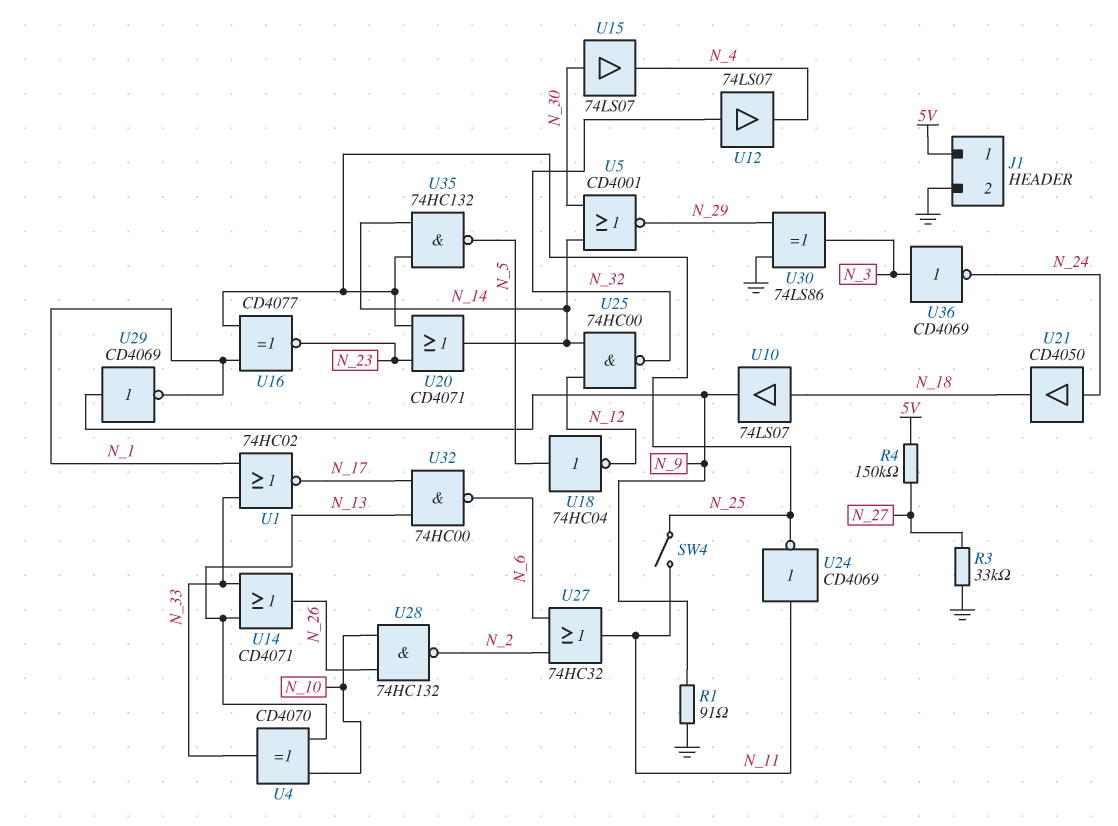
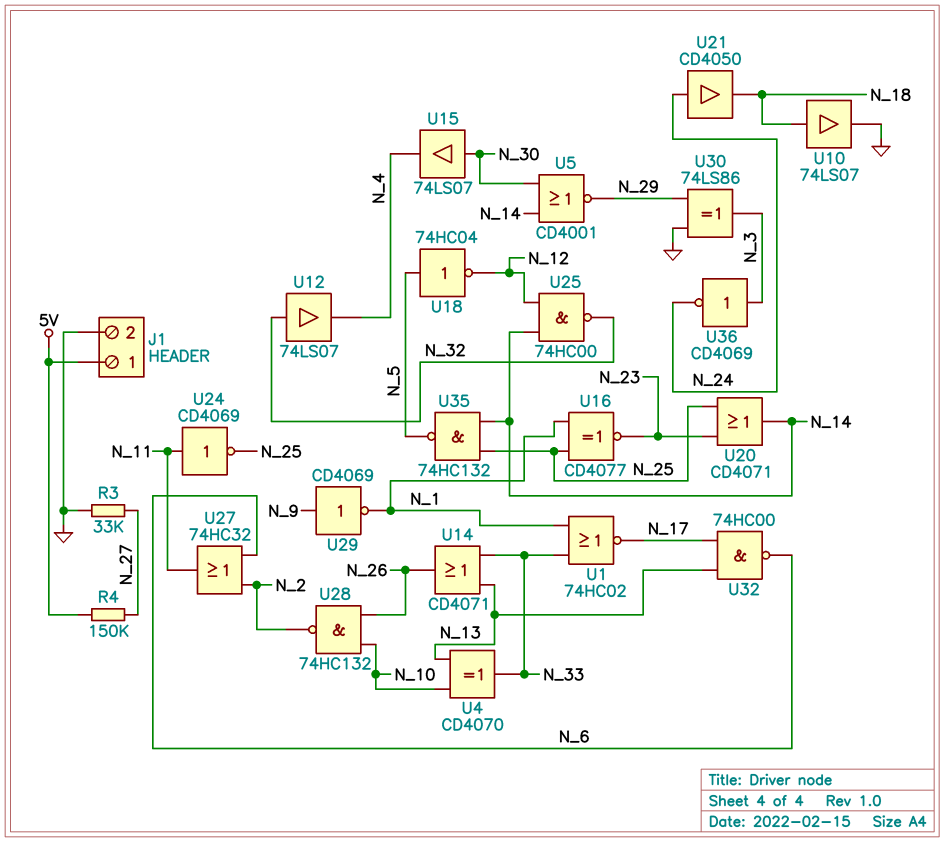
R1: 91 (GND, N_9) -> none
SW4: switch (N_11, N_25) -> none
U10: buffer 74LS07 (in N_18, out N_9) -> buffer 74LS07 (in N_18, out GND)

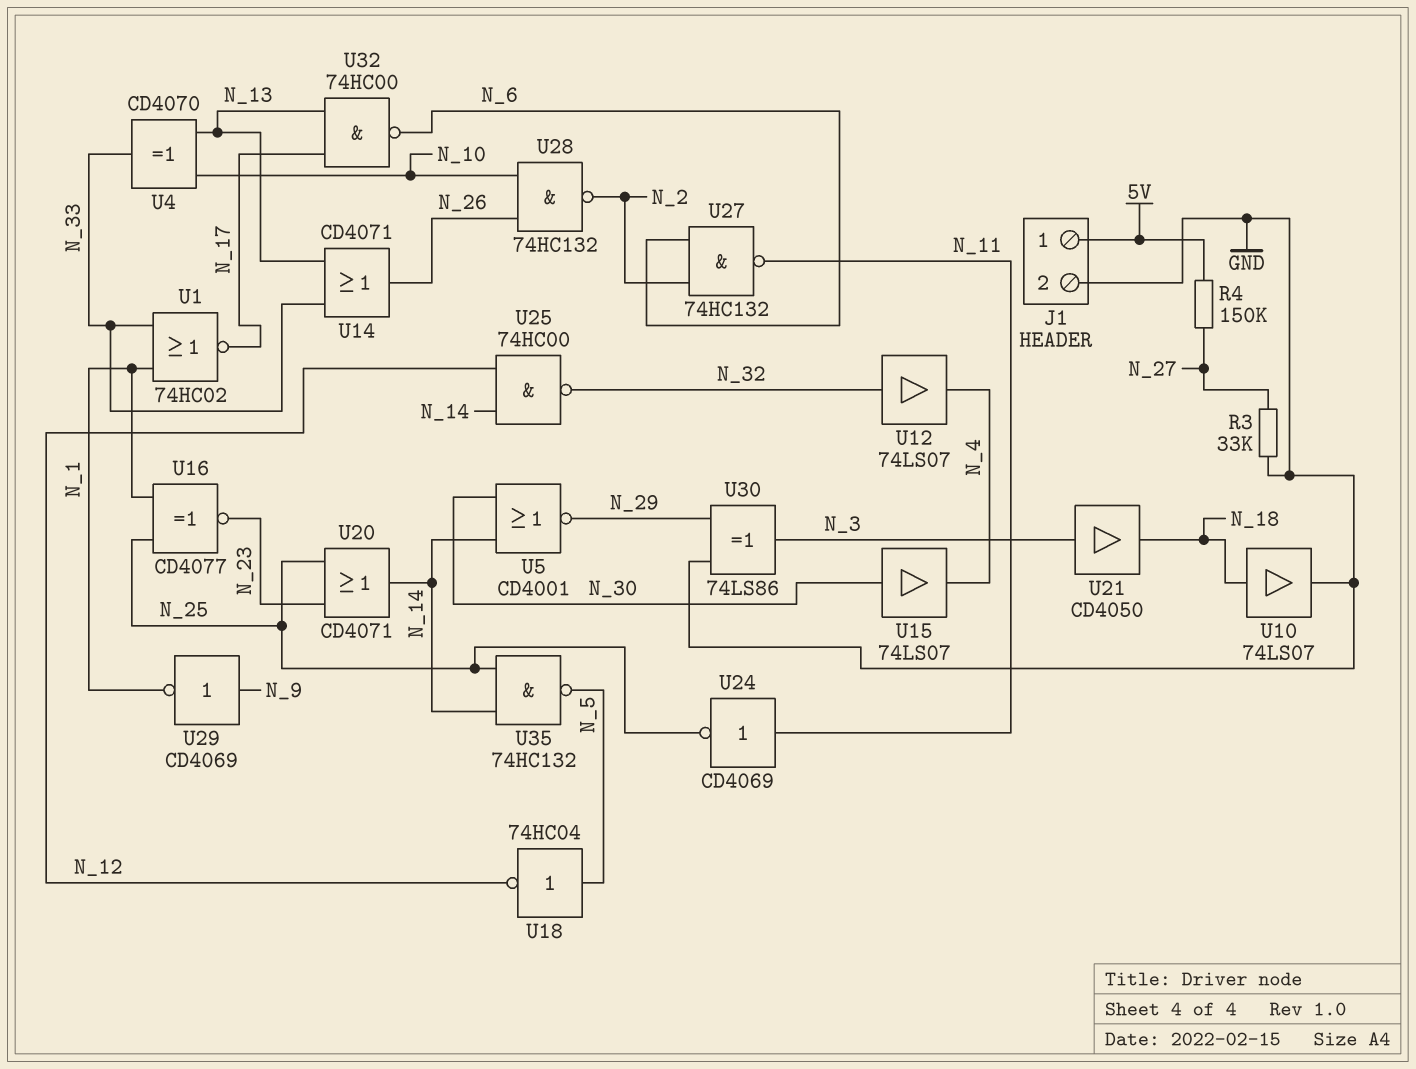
U21: buffer CD4050 (in N_24, out N_18) -> buffer CD4050 (in N_3, out N_18)
U27: OR 74HC32 (in N_2, in N_6, out N_11) -> NAND 74HC132 (in N_2, in N_6, out N_11)
U36: NOT CD4069 (in N_3, out N_24) -> none

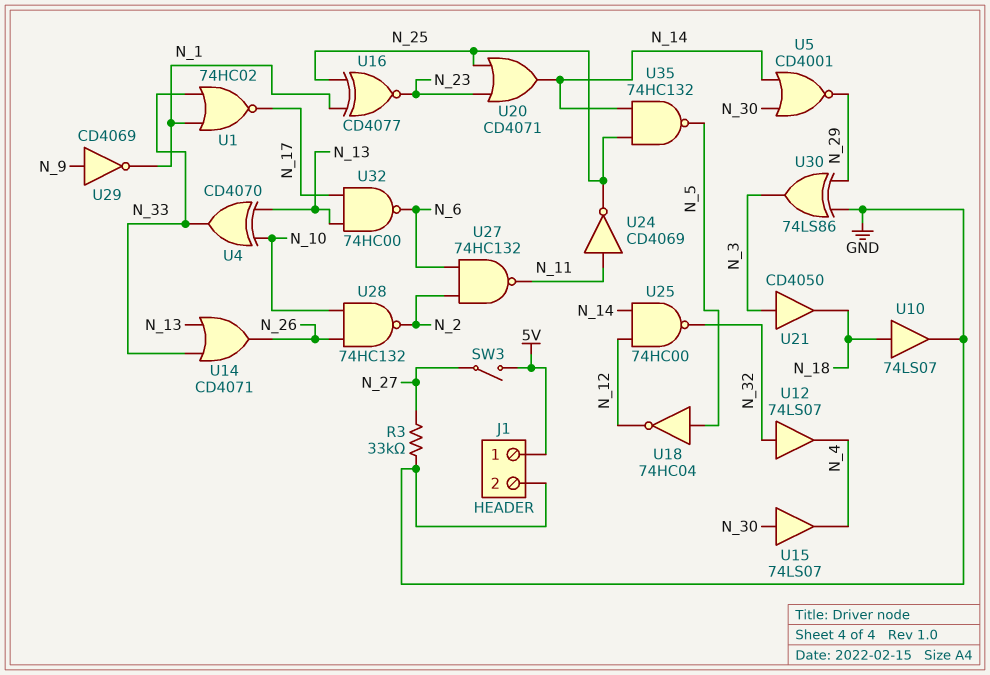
R4: 150k (5V, N_27) -> none
SW3: none -> switch (5V, N_27)

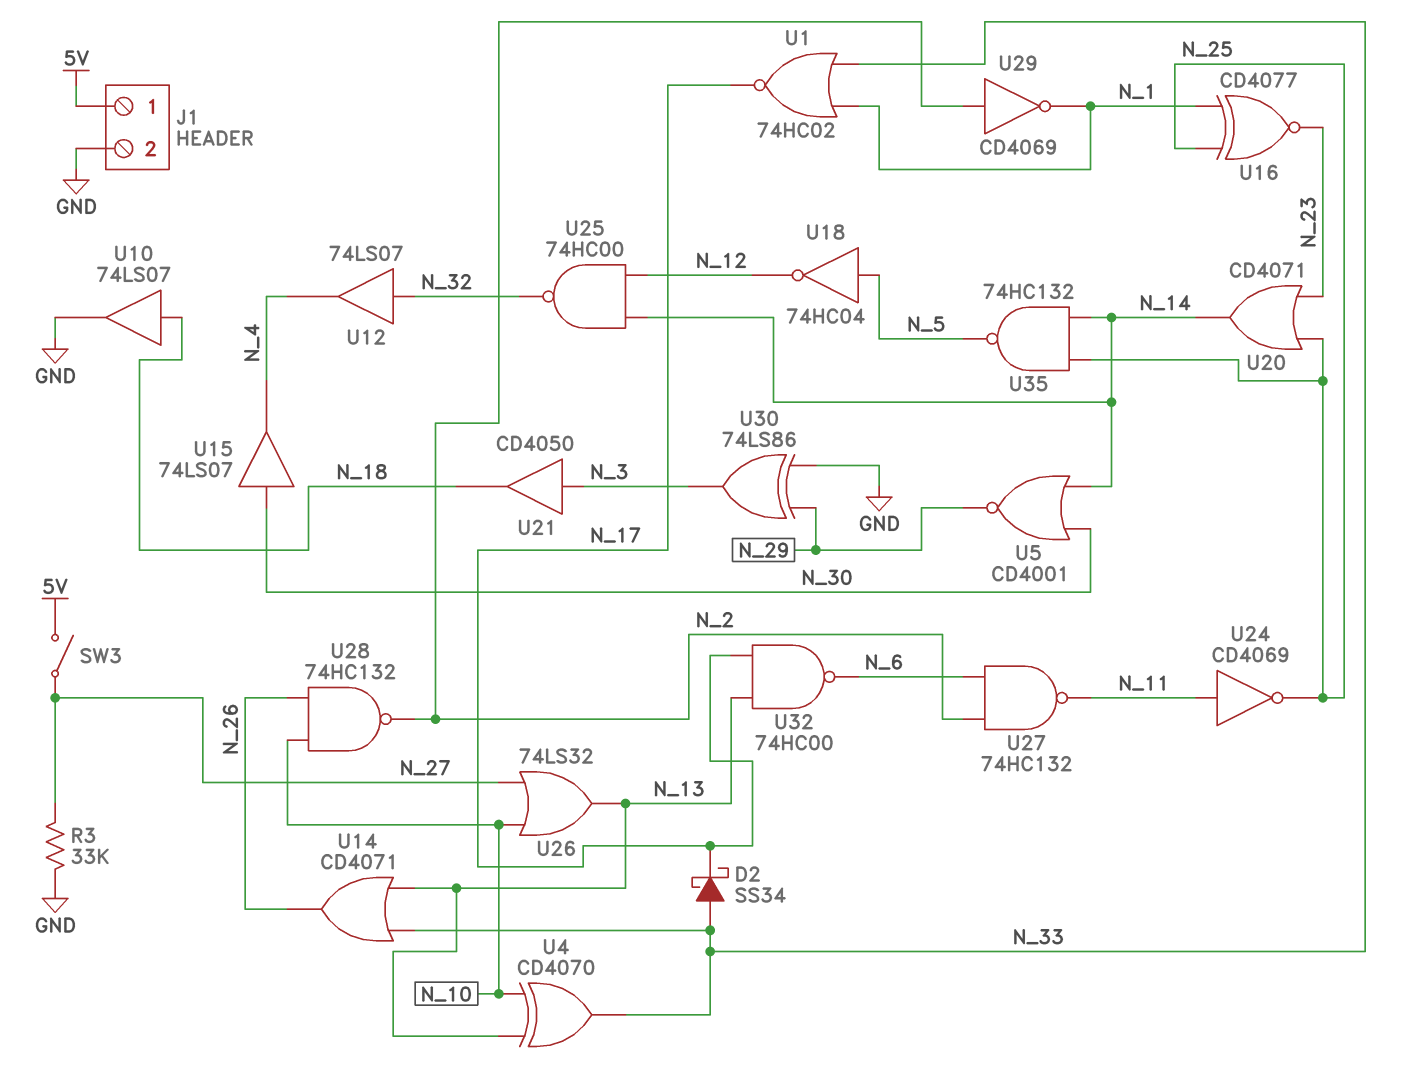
D2: none -> schottky SS34 (A N_33, K N_17)
U26: none -> OR 74LS32 (in N_10, in N_27, out N_13)
U29: NOT CD4069 (in N_9, out N_1) -> NOT CD4069 (in N_2, out N_1)

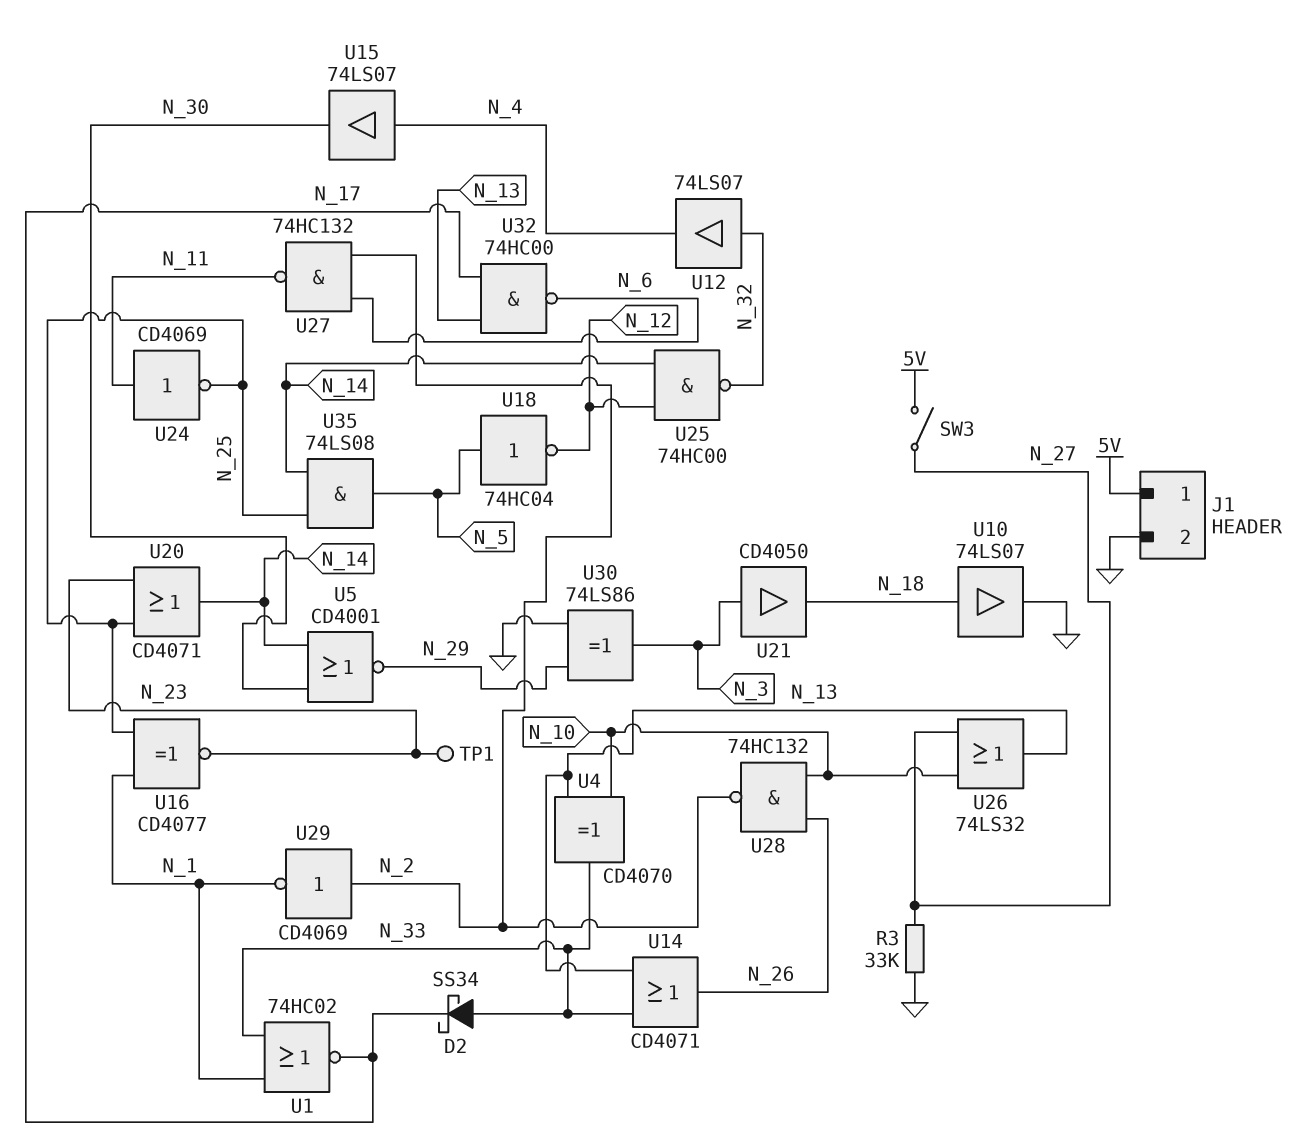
TP1: none -> test point (N_23)
U15: buffer 74LS07 (in N_30, out N_4) -> buffer 74LS07 (in N_4, out N_30)
U35: NAND 74HC132 (in N_14, in N_25, out N_5) -> AND 74LS08 (in N_14, in N_25, out N_5)

